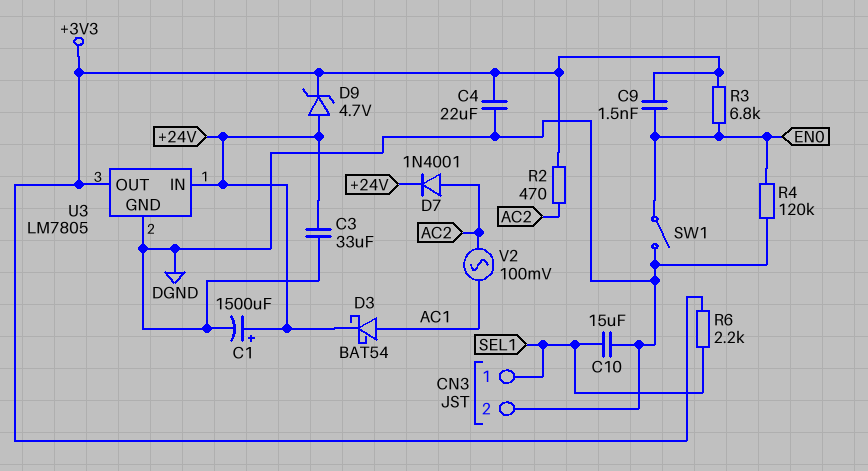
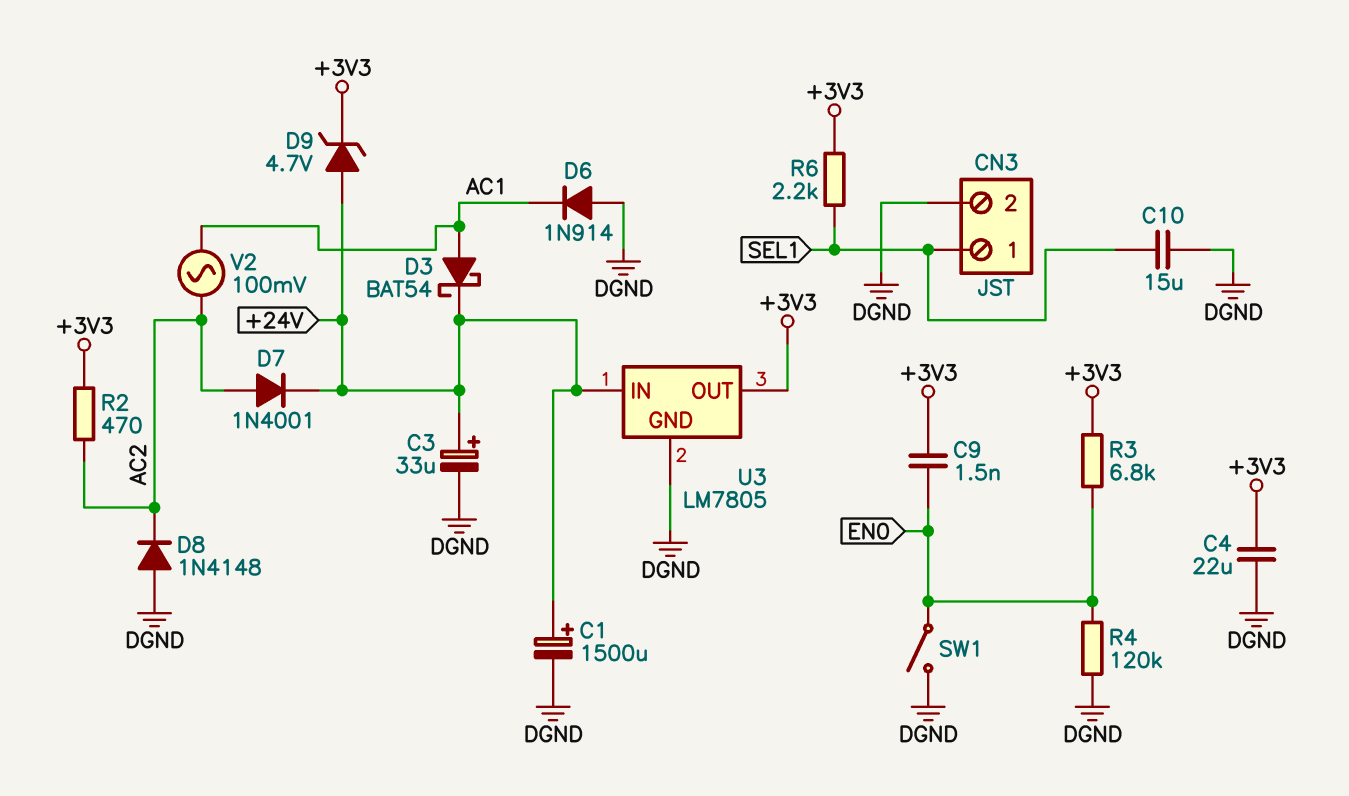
C3: 33uF (+24V, DGND) -> 33uF (plus +24V, minus DGND)
D6: none -> diode 1N914 (A DGND, K AC1)
D8: none -> diode 1N4148 (A DGND, K AC2)

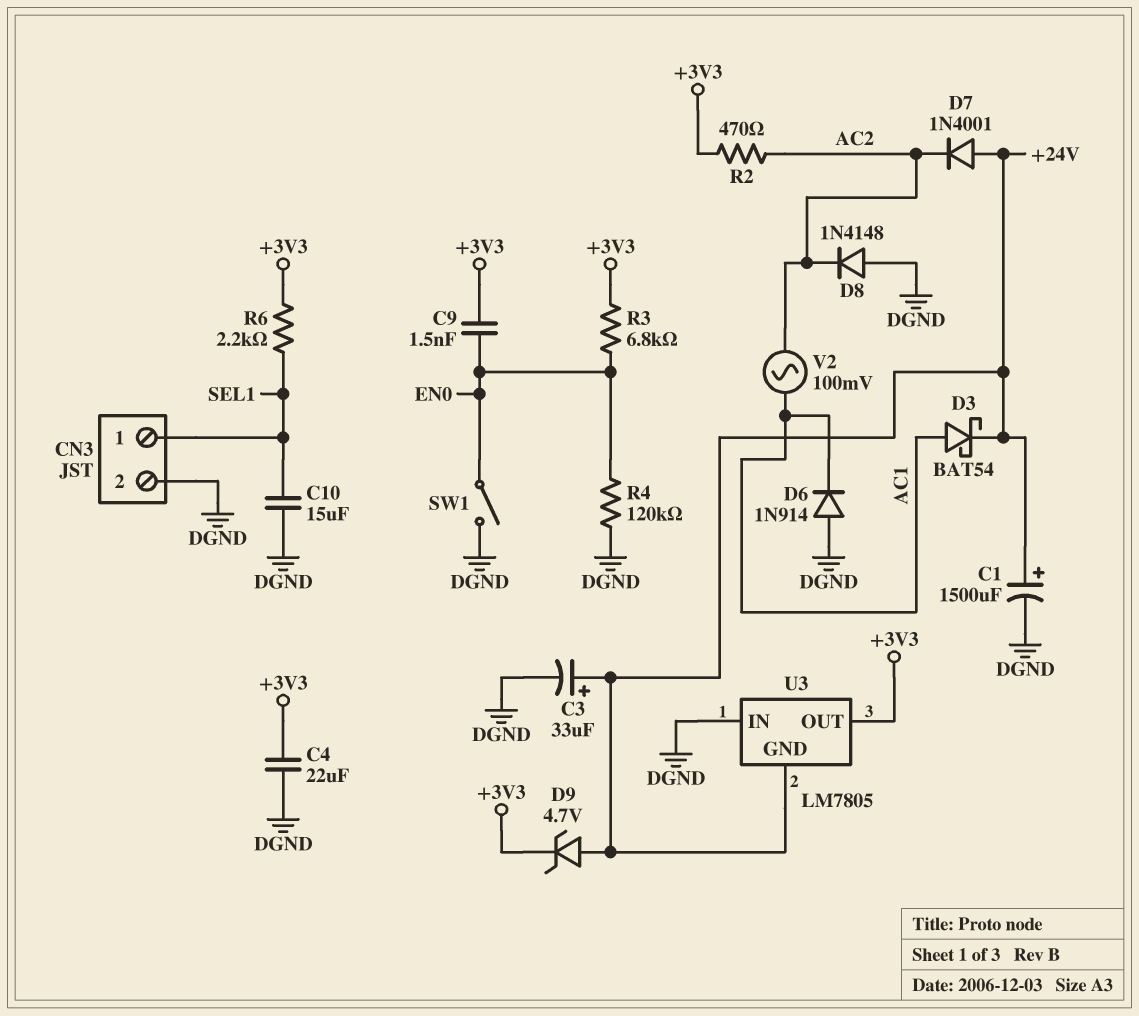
D7: diode 1N4001 (A AC2, K +24V) -> diode 1N4001 (A +24V, K AC2)
U3 pin GND: DGND -> +24V
U3 pin IN: +24V -> DGND

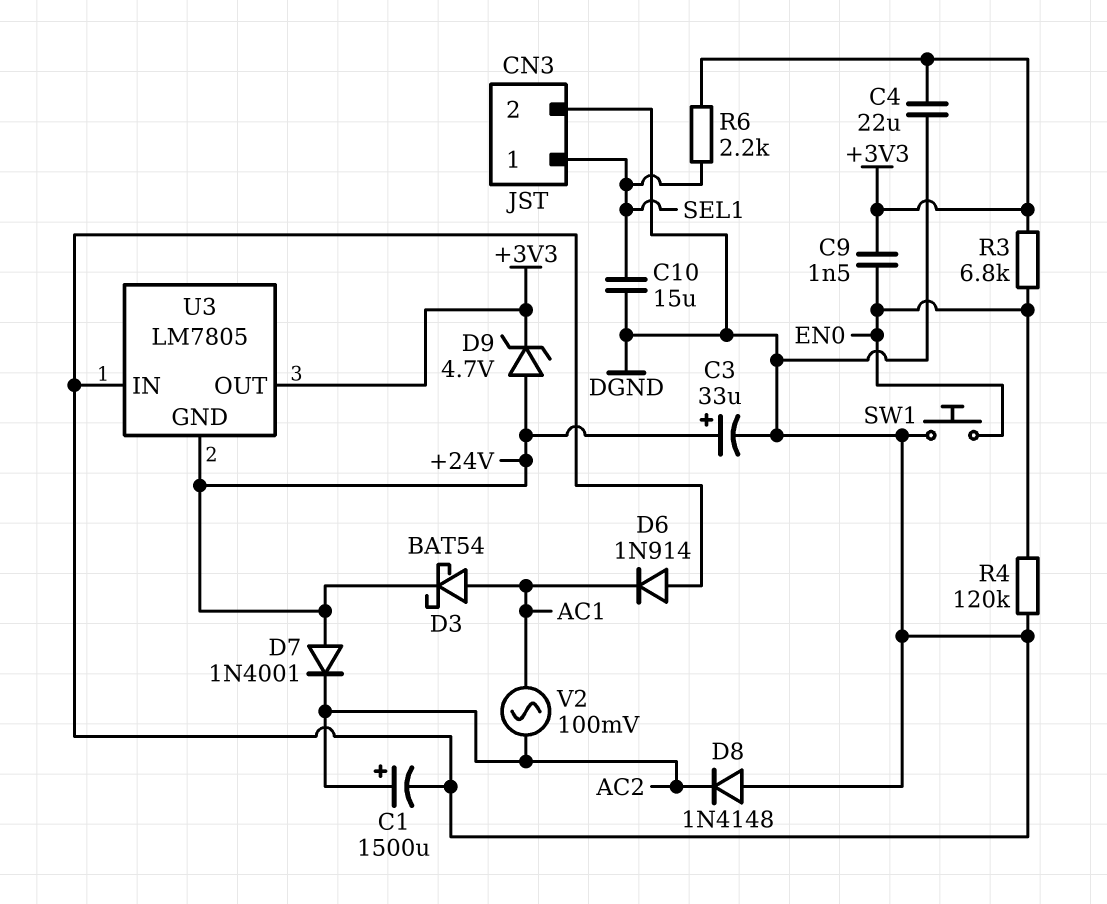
C1: 1500uF (plus +24V, minus DGND) -> 1500uF (plus AC2, minus DGND)
R2: 470 (+3V3, AC2) -> none
SW1: switch (DGND, EN0) -> button (DGND, EN0)

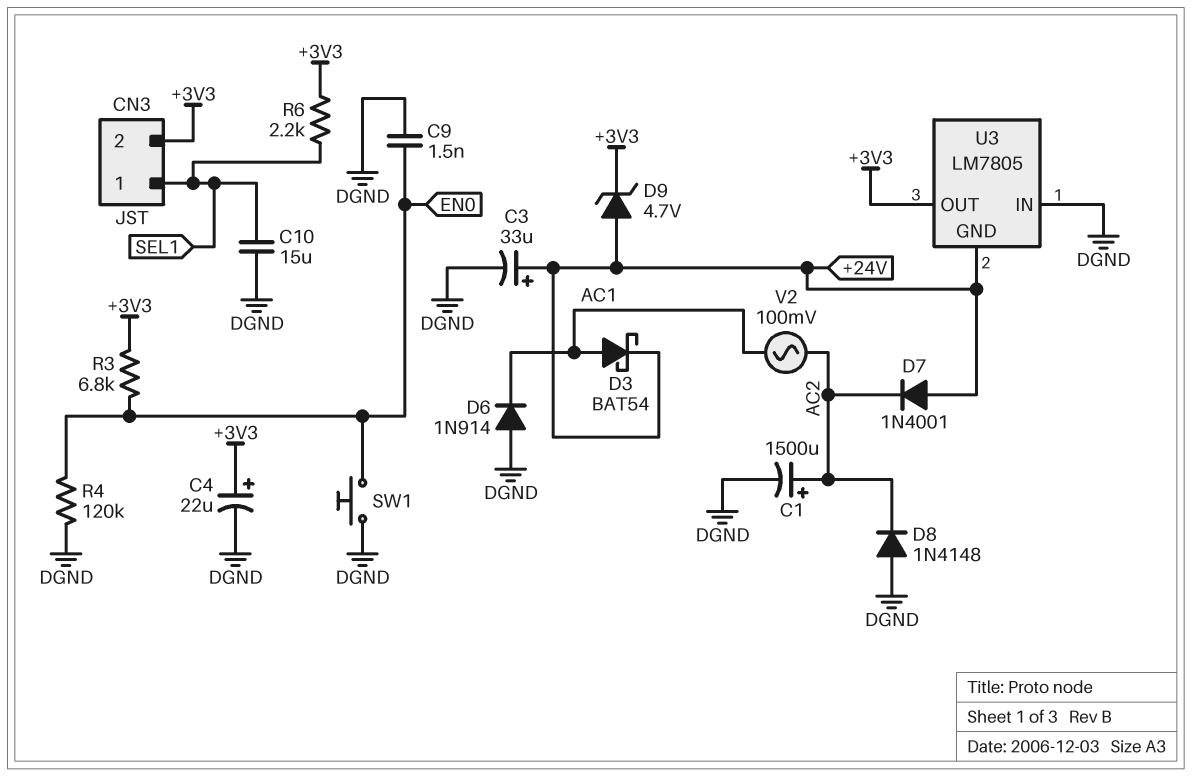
C4: 22uF (+3V3, DGND) -> 22uF (plus +3V3, minus DGND)
C9: 1.5nF (+3V3, EN0) -> 1.5nF (DGND, EN0)
CN3 pin 2: DGND -> +3V3

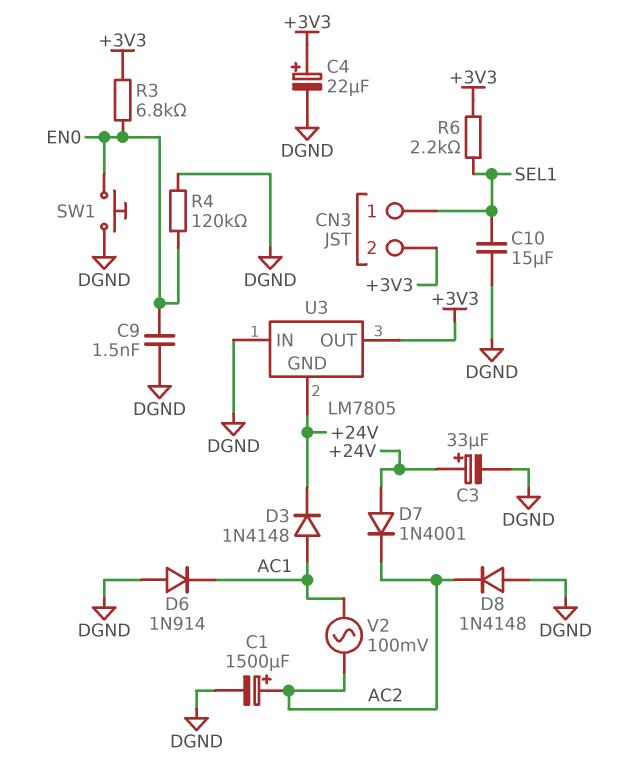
D3: schottky BAT54 (A AC1, K +24V) -> diode 1N4148 (A AC1, K +24V)
D9: zener 4.7V (A +24V, K +3V3) -> none

